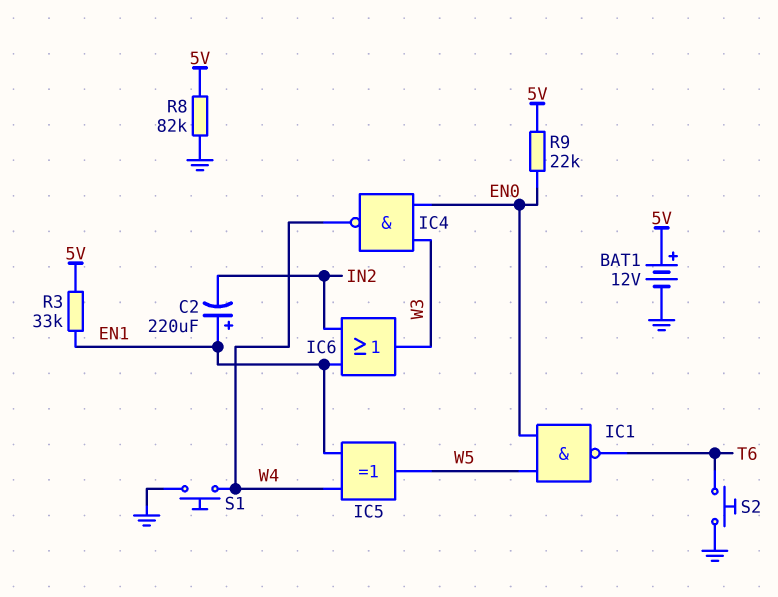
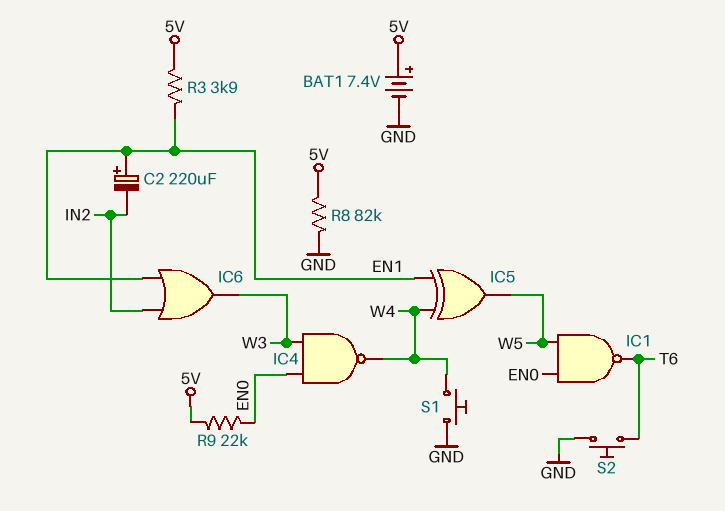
BAT1: 12V (plus 5V, minus GND) -> 7.4V (plus 5V, minus GND)
R3: 33k (5V, EN1) -> 3.9k (5V, EN1)

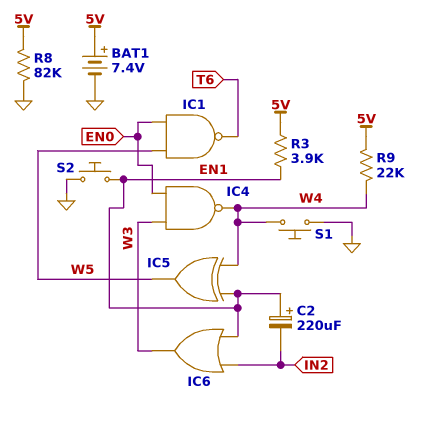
R9: 22k (5V, EN0) -> 22k (5V, W4)
S2: button (GND, T6) -> button (EN1, GND)

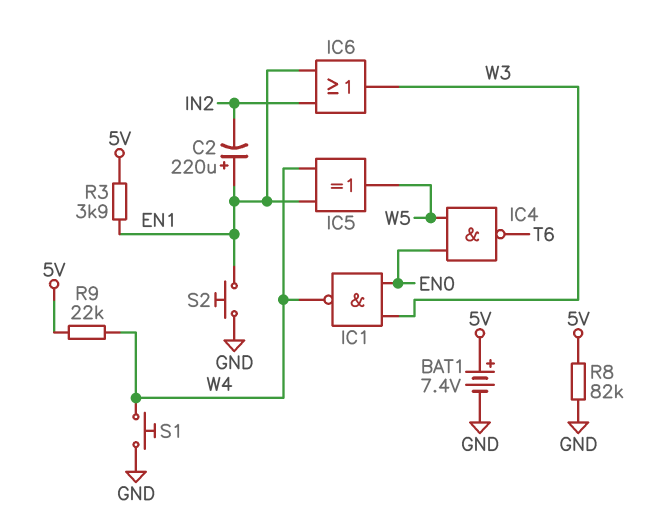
IC1: NAND (in EN0, in W5, out T6) -> NAND (in EN0, in W3, out W4)
IC4: NAND (in EN0, in W3, out W4) -> NAND (in EN0, in W5, out T6)

